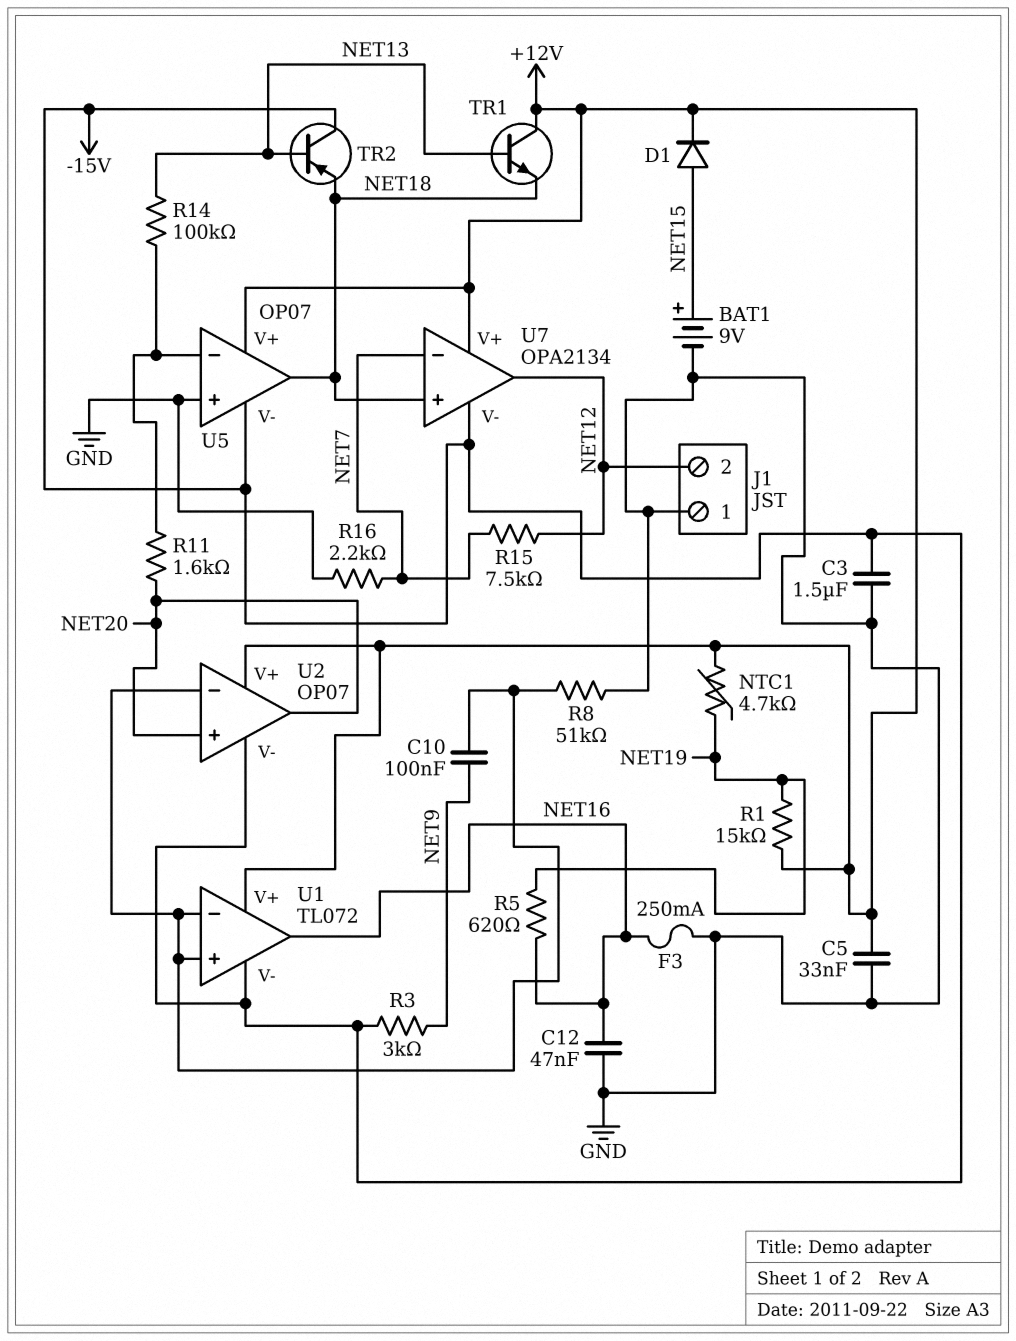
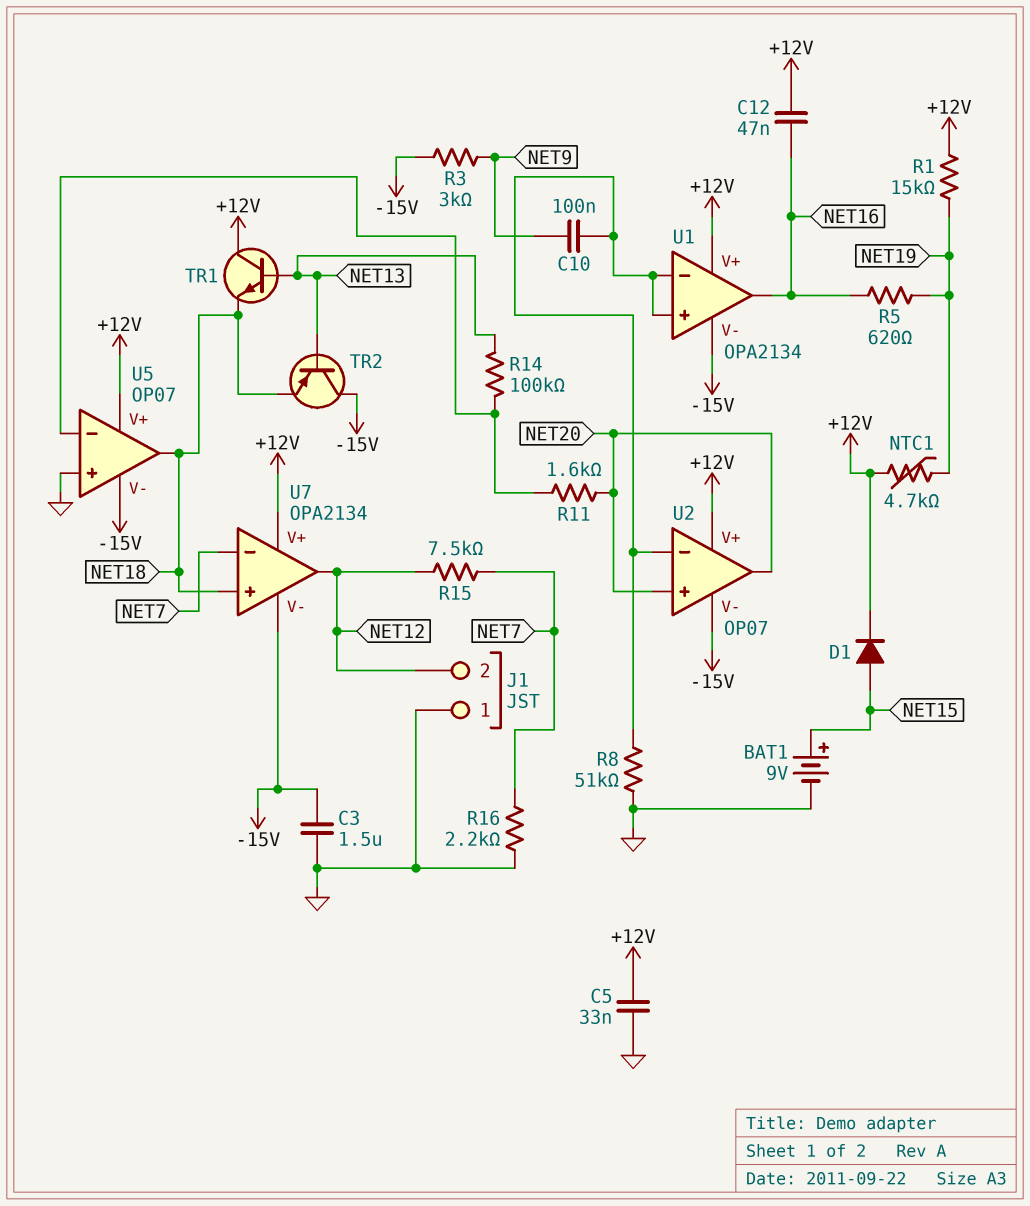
C12: 47nF (GND, NET16) -> 47nF (+12V, NET16)
F3: 250mA (GND, NET16) -> none
U1: TL072 -> OPA2134

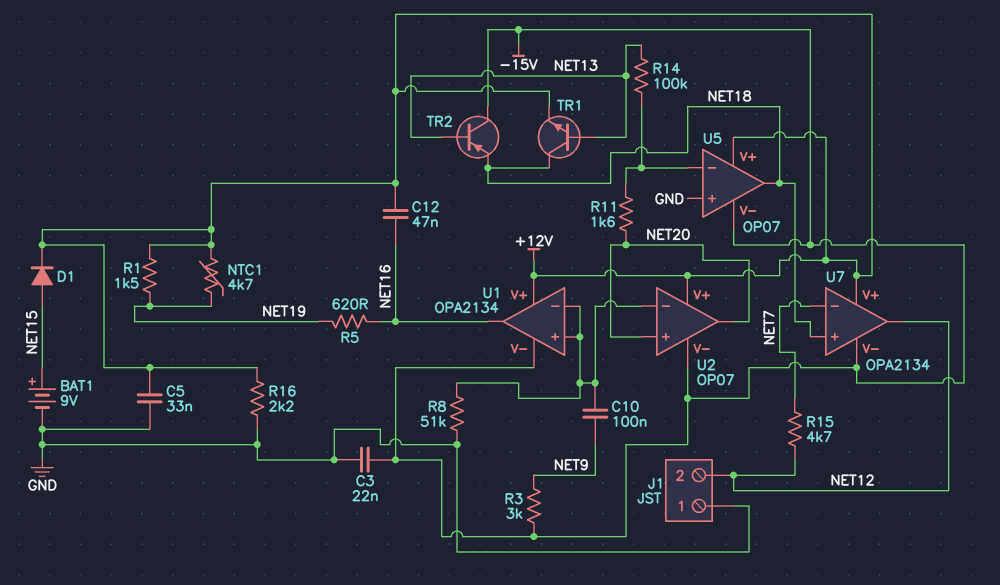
C3: 1.5uF (-15V, GND) -> 22nF (-15V, GND)
R1: 15k (+12V, NET19) -> 1.5k (+12V, NET19)
R15: 7.5k (NET7, NET12) -> 4.7k (NET7, NET12)
R16: 2.2k (GND, NET7) -> 2.2k (+12V, GND)
TR1: NPN (B NET13, C +12V, E NET18) -> NPN (B NET13, C NET18, E +12V)

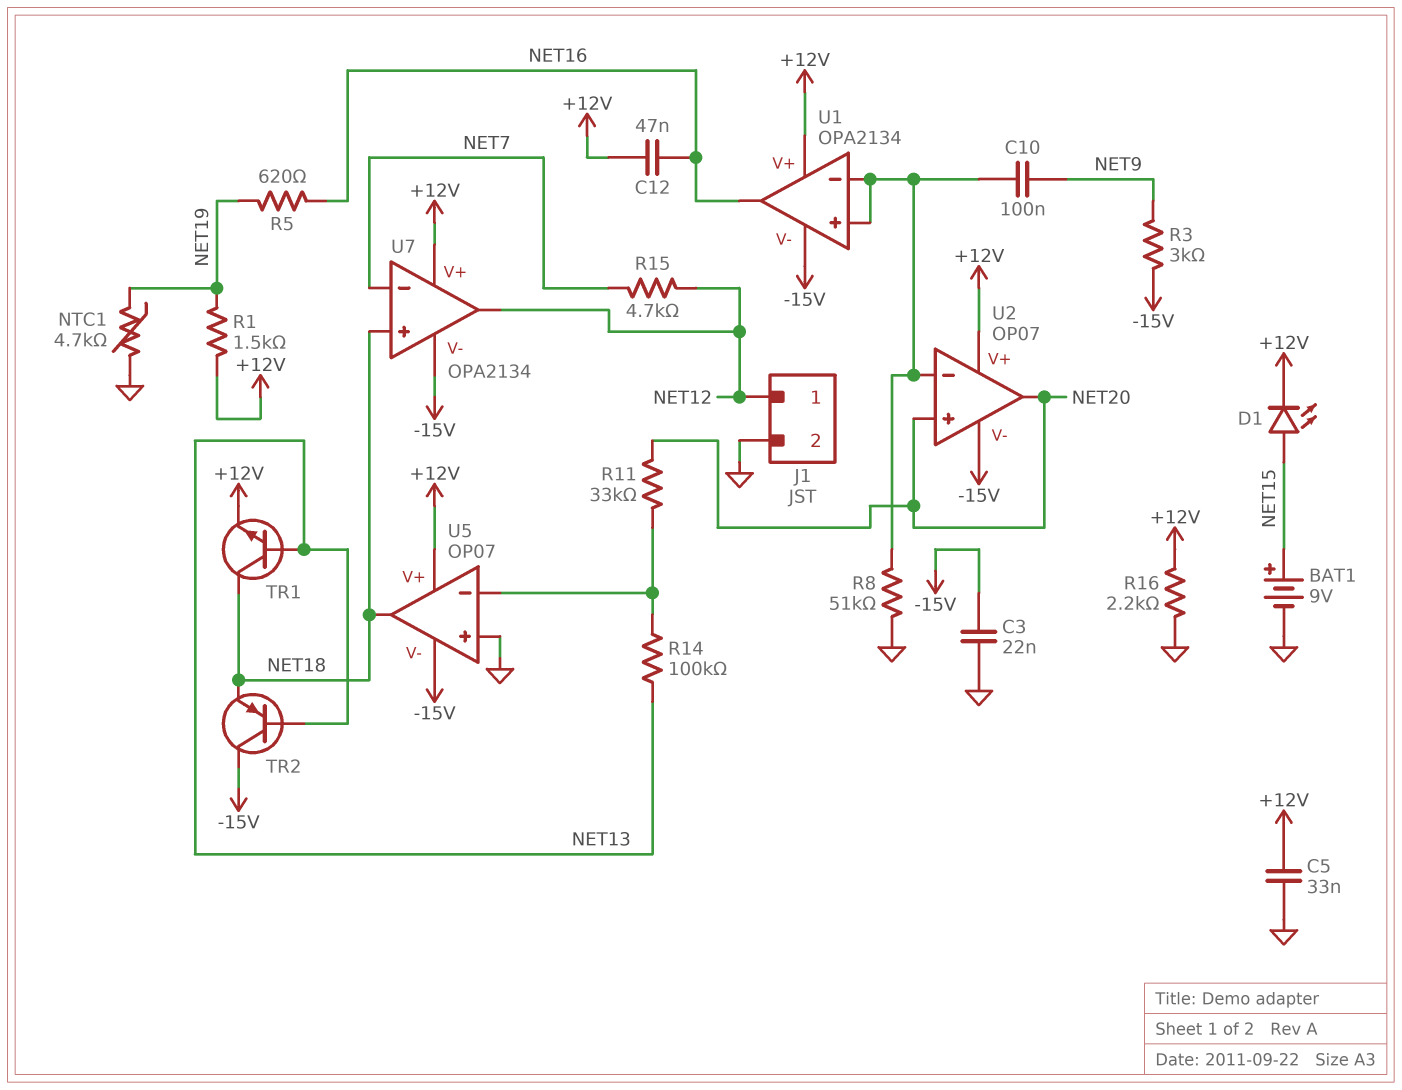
D1: diode (A NET15, K +12V) -> LED (A NET15, K +12V)
J1 pin 1: GND -> NET12
J1 pin 2: NET12 -> GND
NTC1: 4.7k (+12V, NET19) -> 4.7k (GND, NET19)
R11: 1.6k (NET20, U5/in-) -> 33k (NET20, U5/in-)

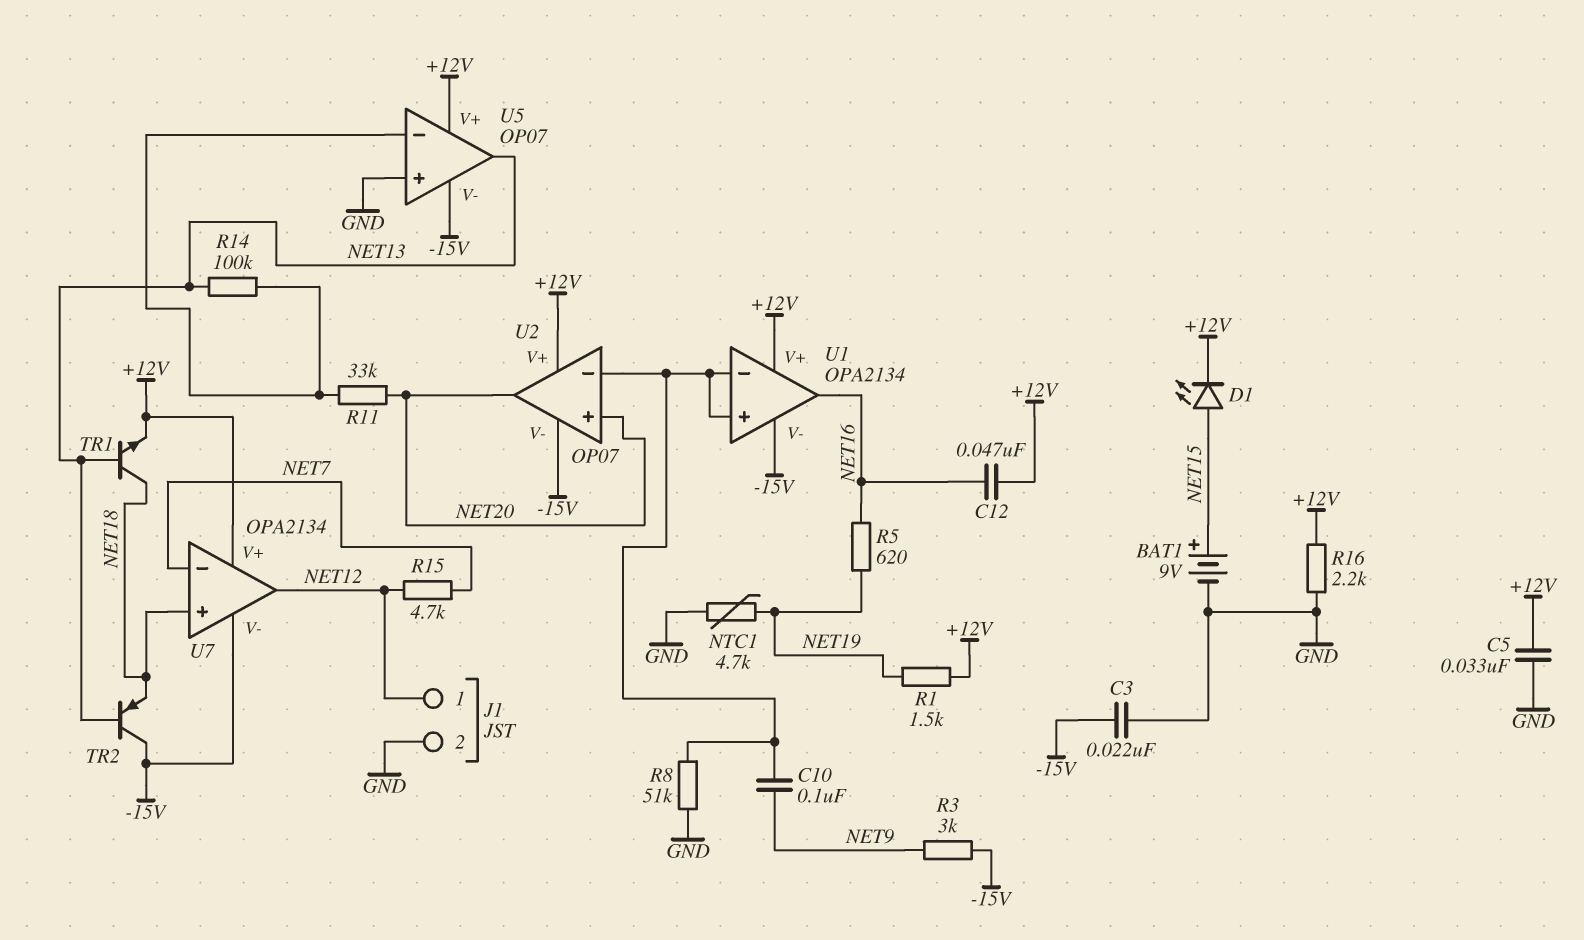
U5 pin out: NET18 -> NET13

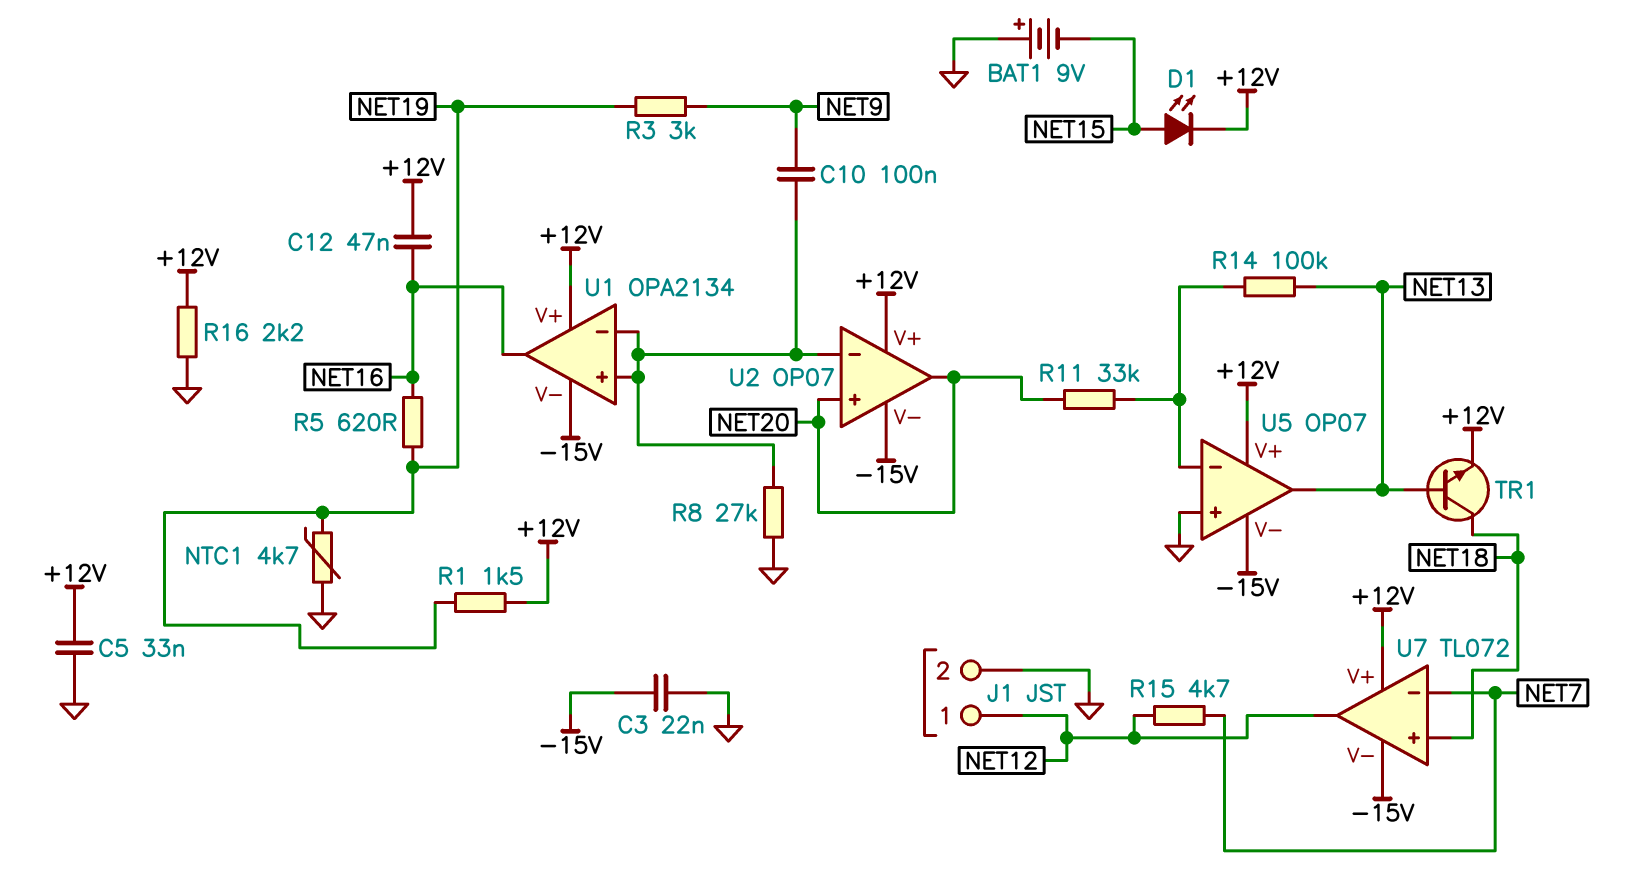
BAT1: 9V (plus NET15, minus GND) -> 9V (plus GND, minus NET15)
R3: 3k (-15V, NET9) -> 3k (NET9, NET19)
R8: 51k (GND, U1/in+) -> 27k (GND, U1/in+)
TR2: PNP (B NET13, C -15V, E NET18) -> none
U7: OPA2134 -> TL072

